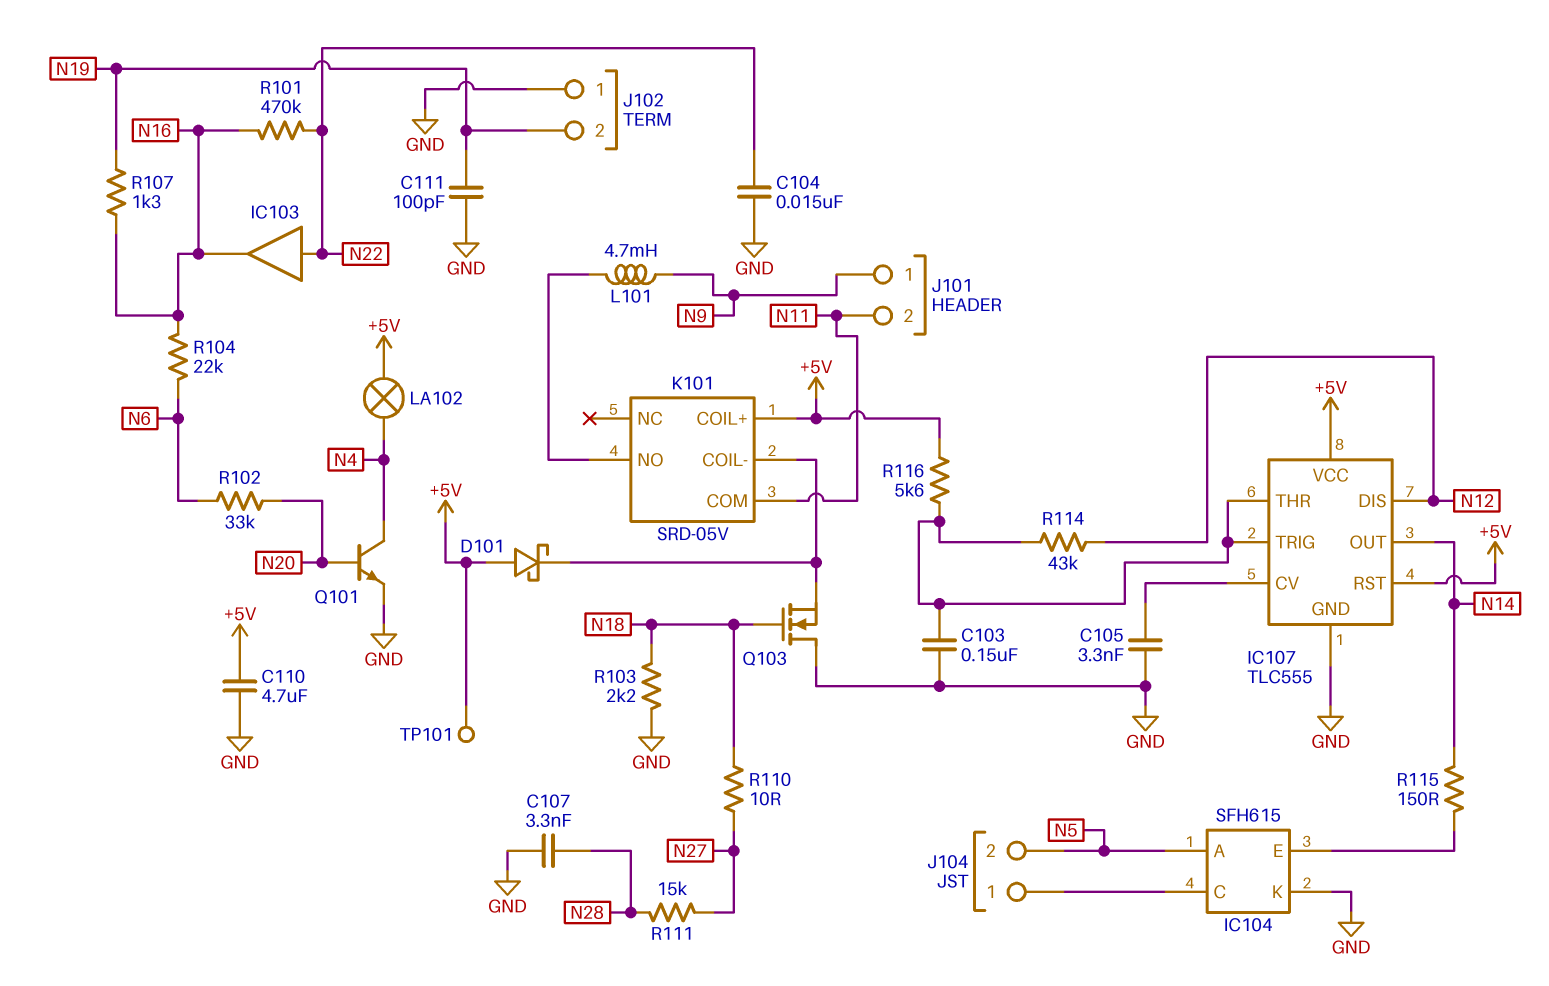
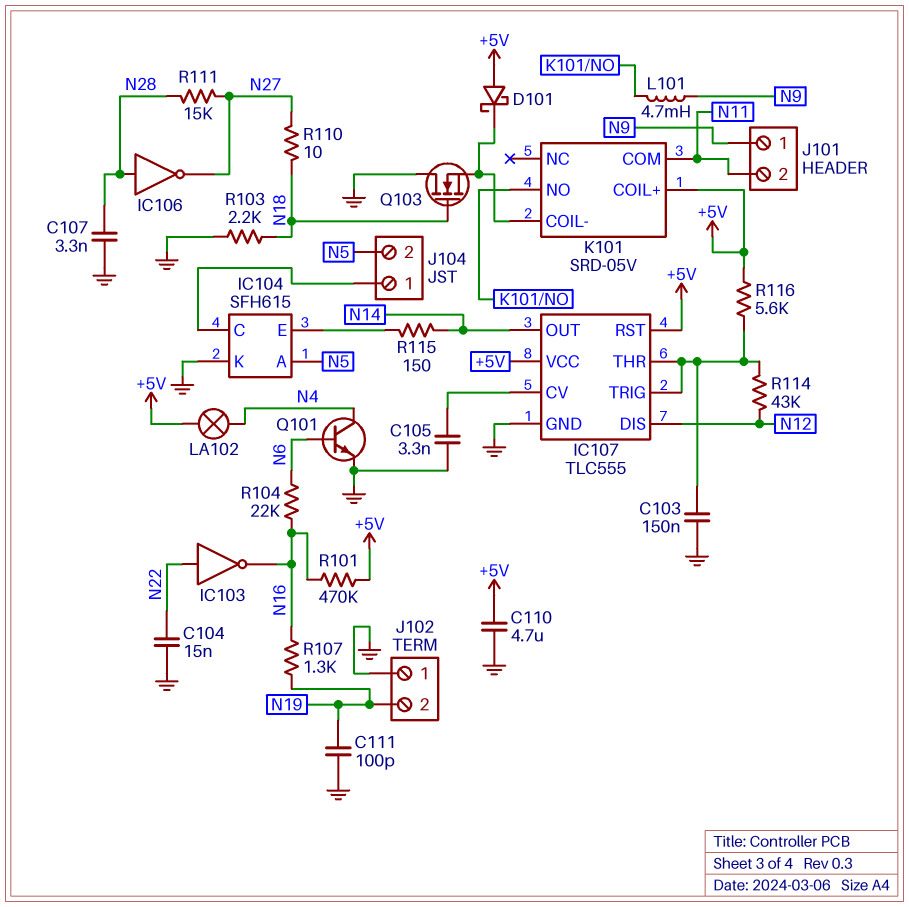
IC103: buffer (in N22, out N16) -> NOT (in N22, out N16)
IC106: none -> NOT (in N28, out N27)
Q101: NPN (B N20, C N4, E GND) -> NPN (B N6, C N4, E GND)
R101: 470k (N16, N22) -> 470k (+5V, N16)
R102: 33k (N6, N20) -> none
TP101: test point (+5V) -> none

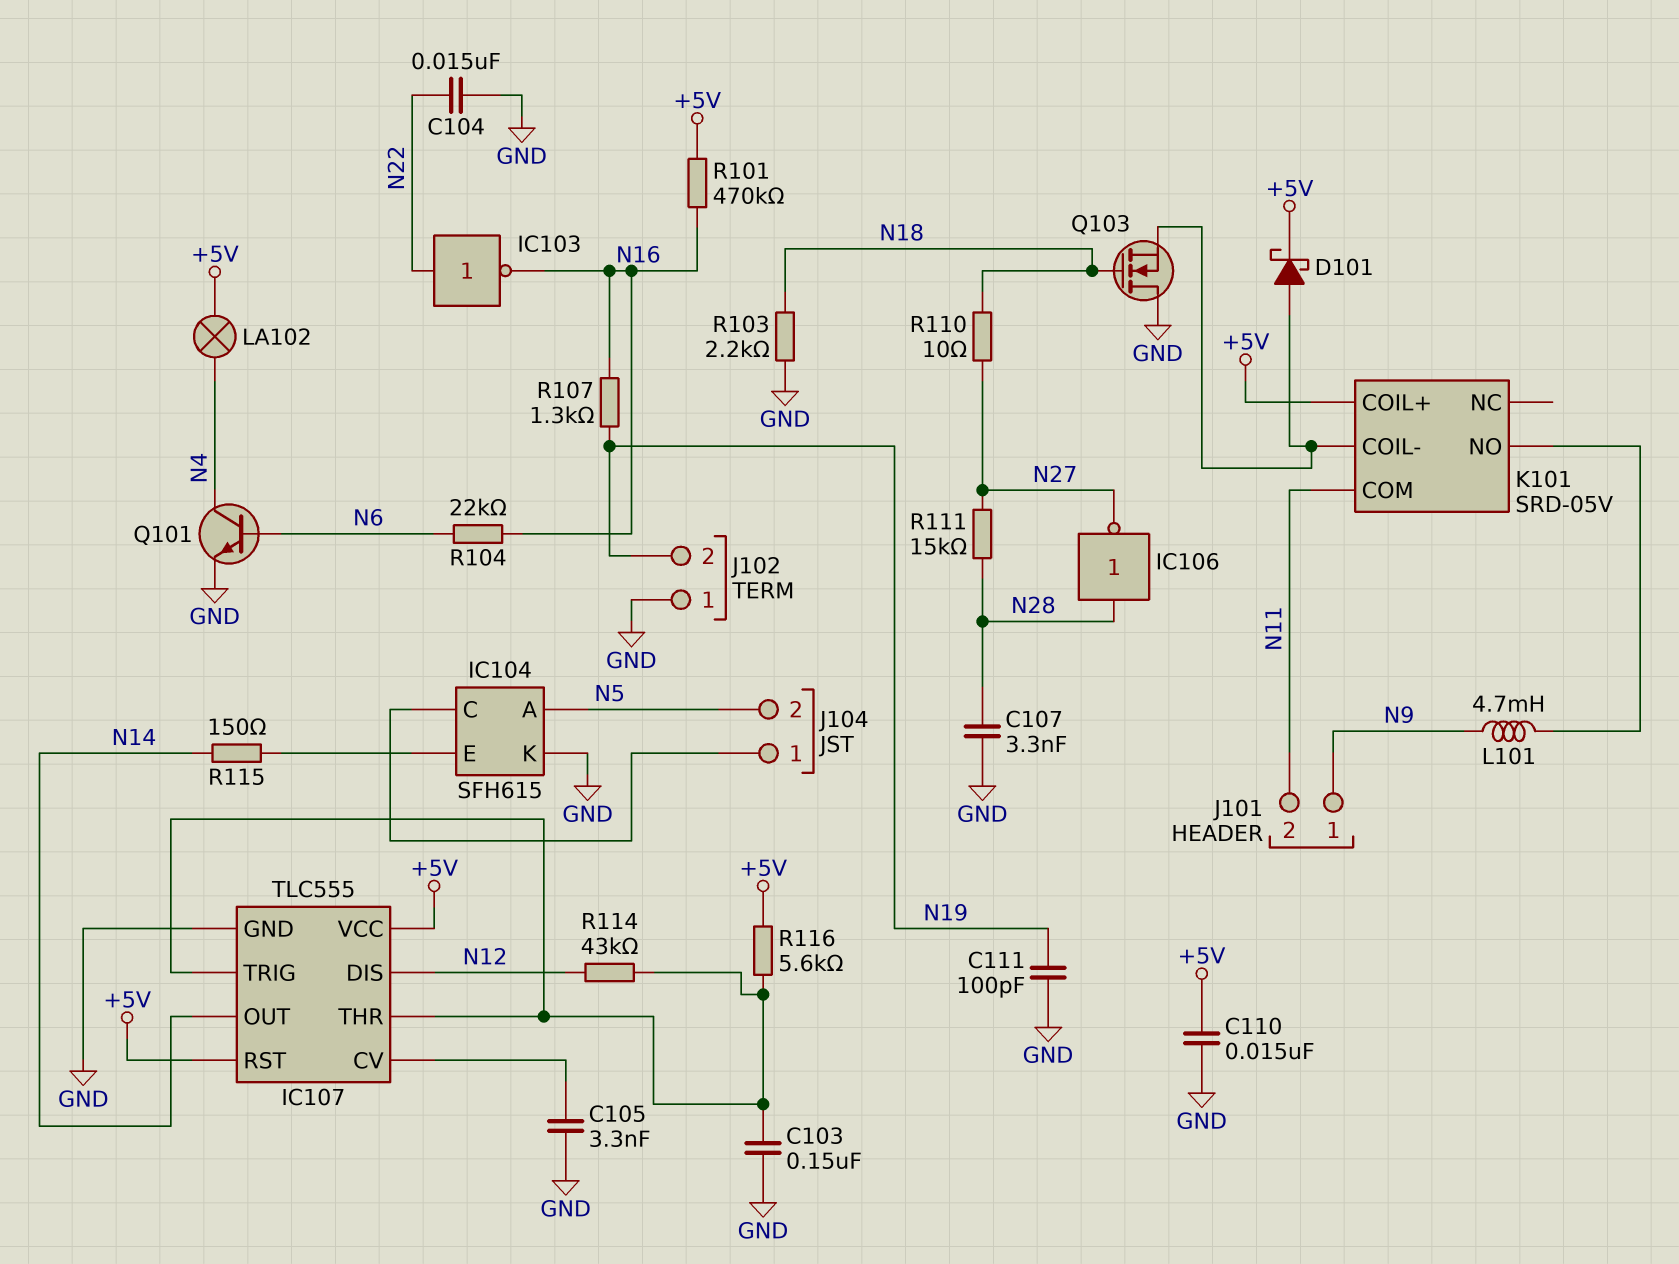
C110: 4.7uF (+5V, GND) -> 15nF (+5V, GND)
D101: schottky (A +5V, K K101/COIL-) -> schottky (A K101/COIL-, K +5V)

